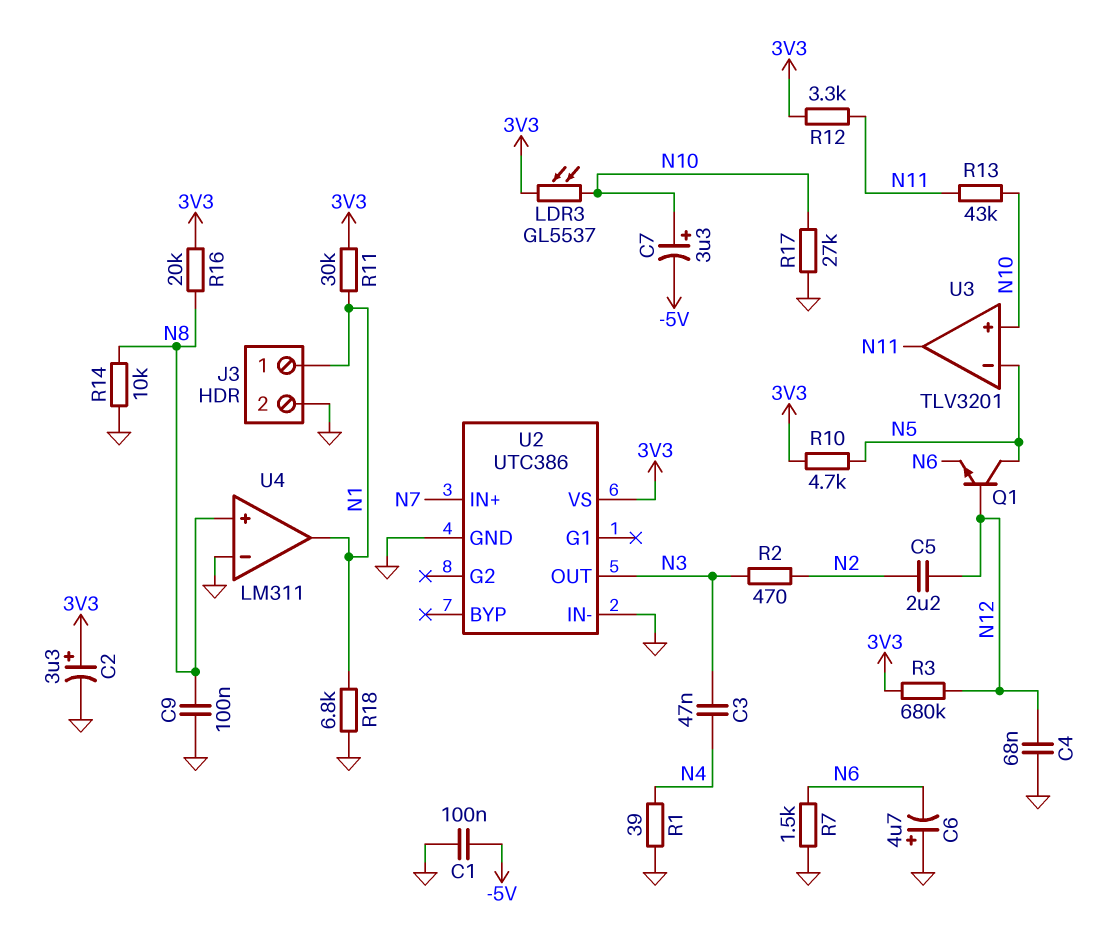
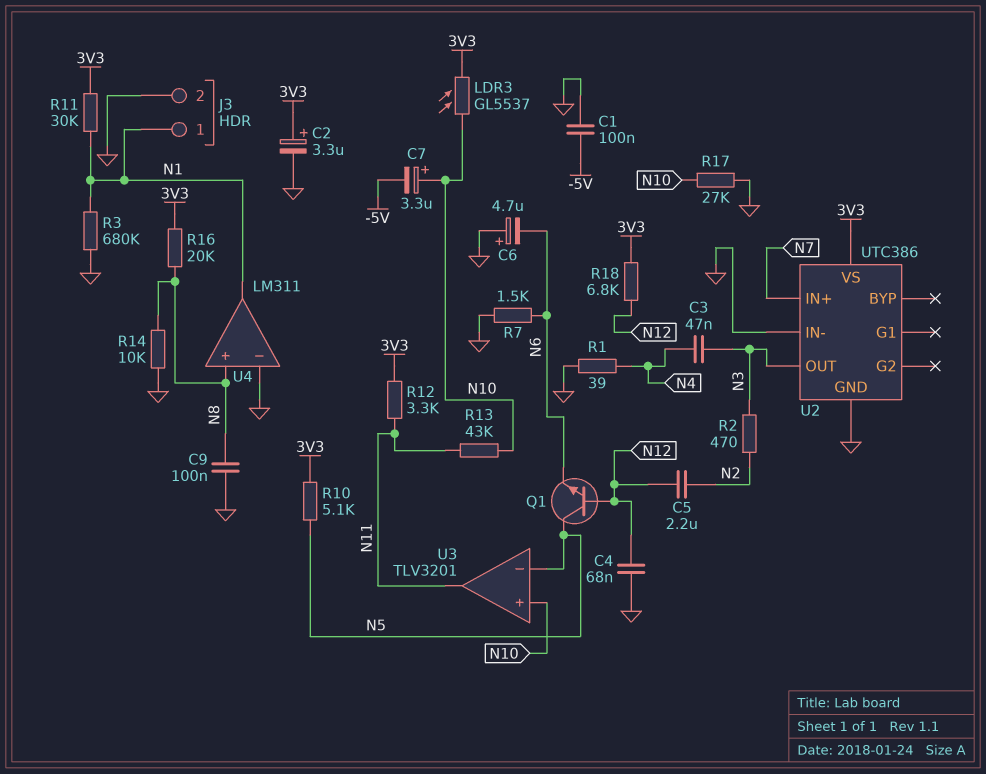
R3: 680k (3V3, N12) -> 680k (GND, N1)
R10: 4.7k (3V3, N5) -> 5.1k (3V3, N5)
R18: 6.8k (GND, N1) -> 6.8k (3V3, N12)

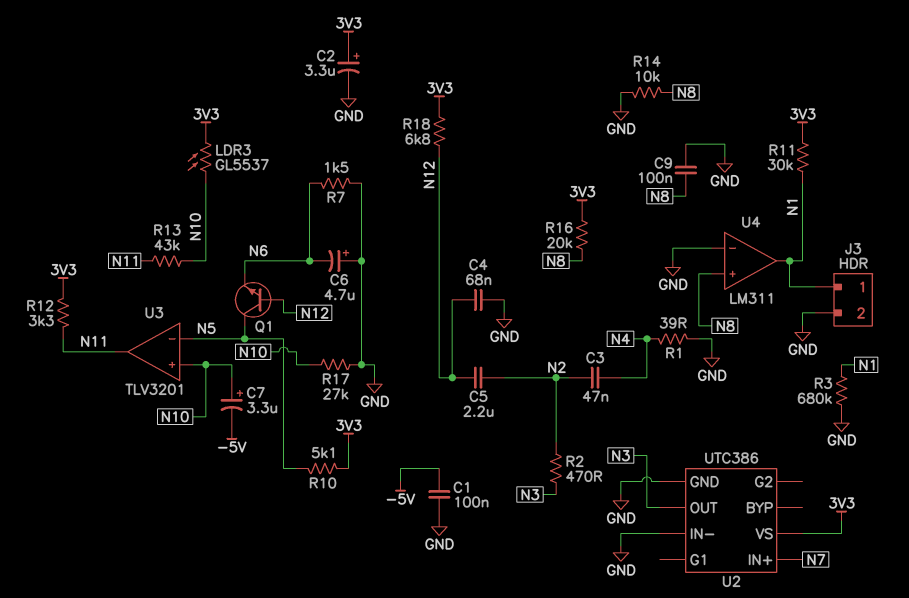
C3: 47nF (N3, N4) -> 47nF (N2, N4)

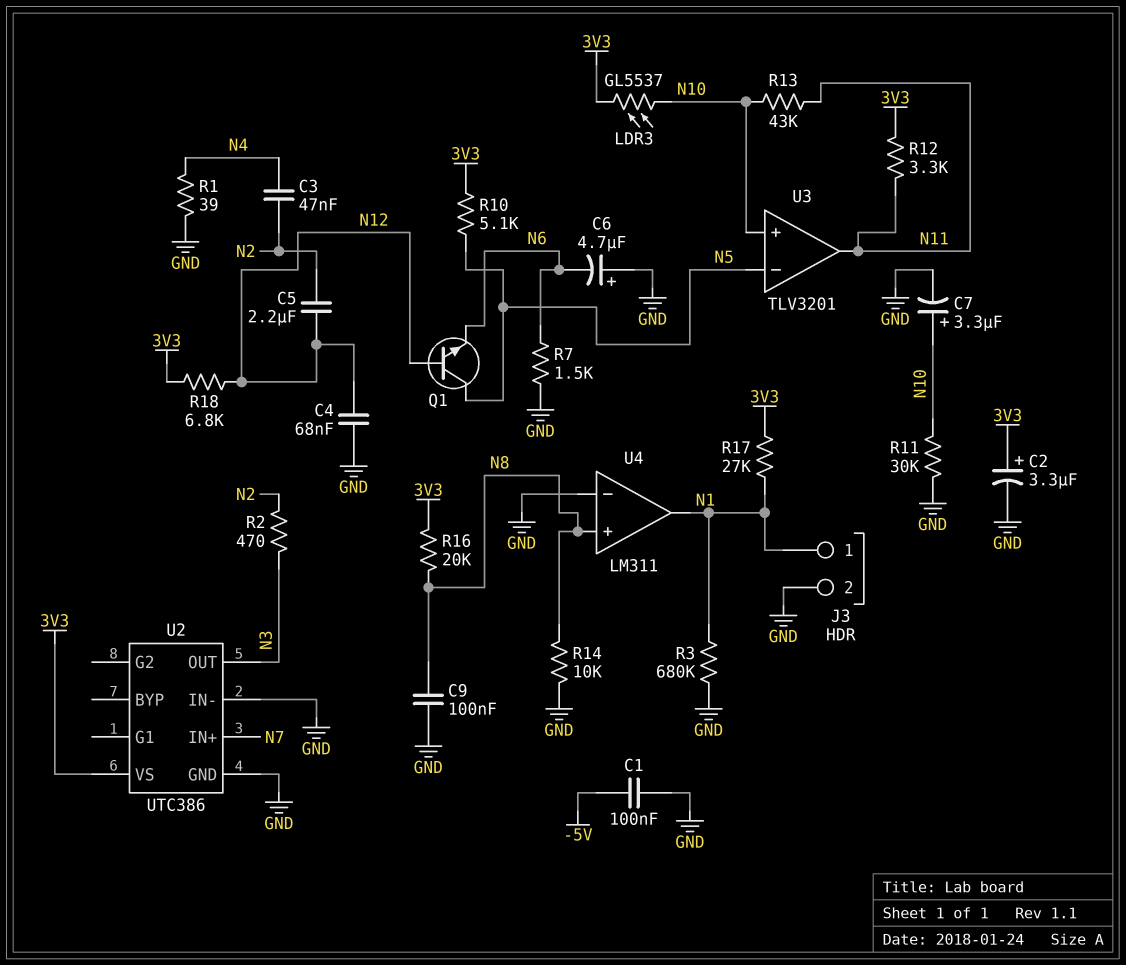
C7: 3.3uF (plus N10, minus -5V) -> 3.3uF (plus N10, minus GND)
R11: 30k (3V3, N1) -> 30k (GND, N10)
R17: 27k (GND, N10) -> 27k (3V3, N1)

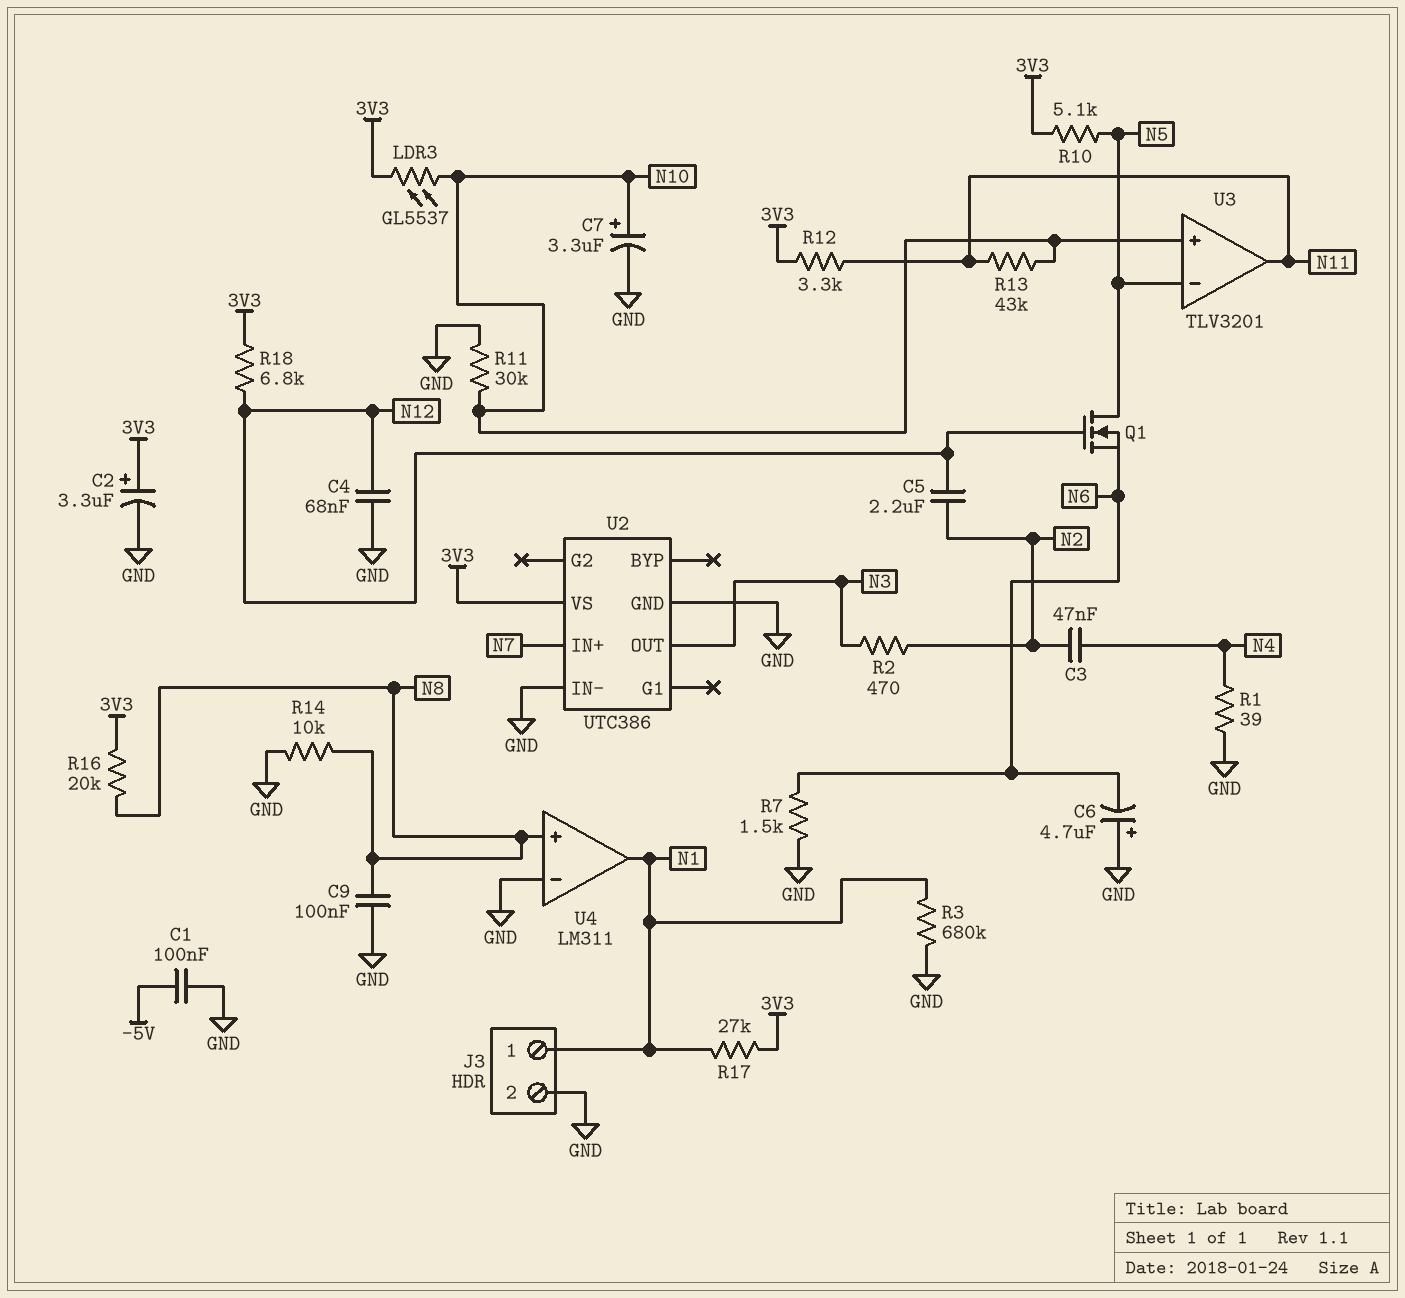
Q1: NPN (B N12, C N5, E N6) -> NMOS (G N12, D N5, S N6)

